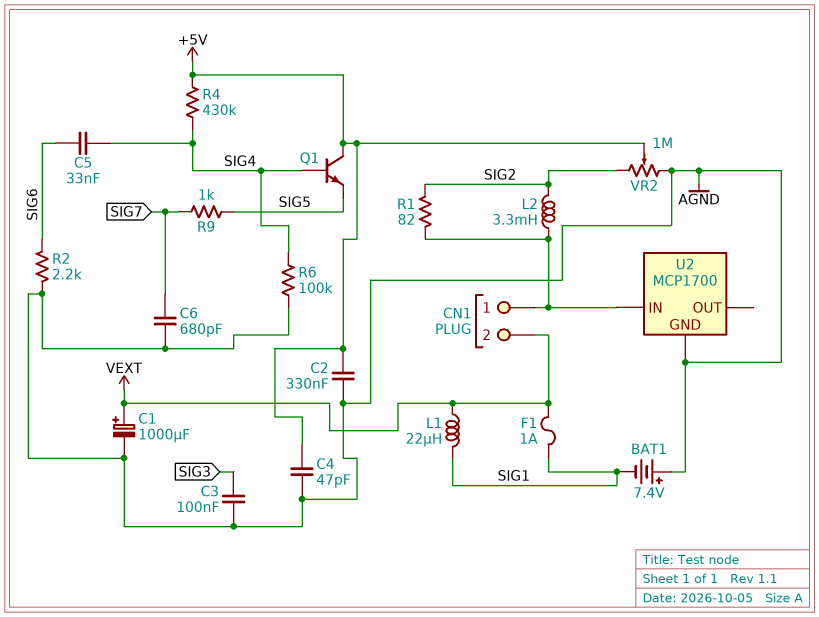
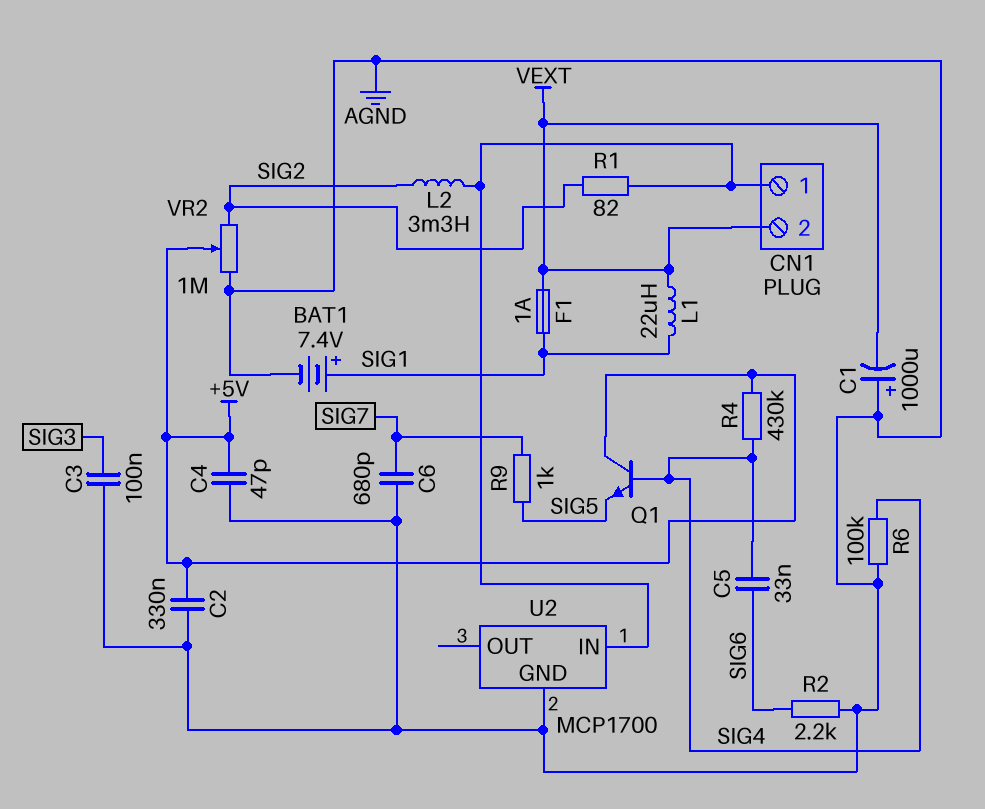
BAT1: 7.4V (plus AGND, minus SIG1) -> 7.4V (plus SIG1, minus AGND)
C1: 1000uF (plus VEXT, minus AGND) -> 1000uF (plus AGND, minus VEXT)

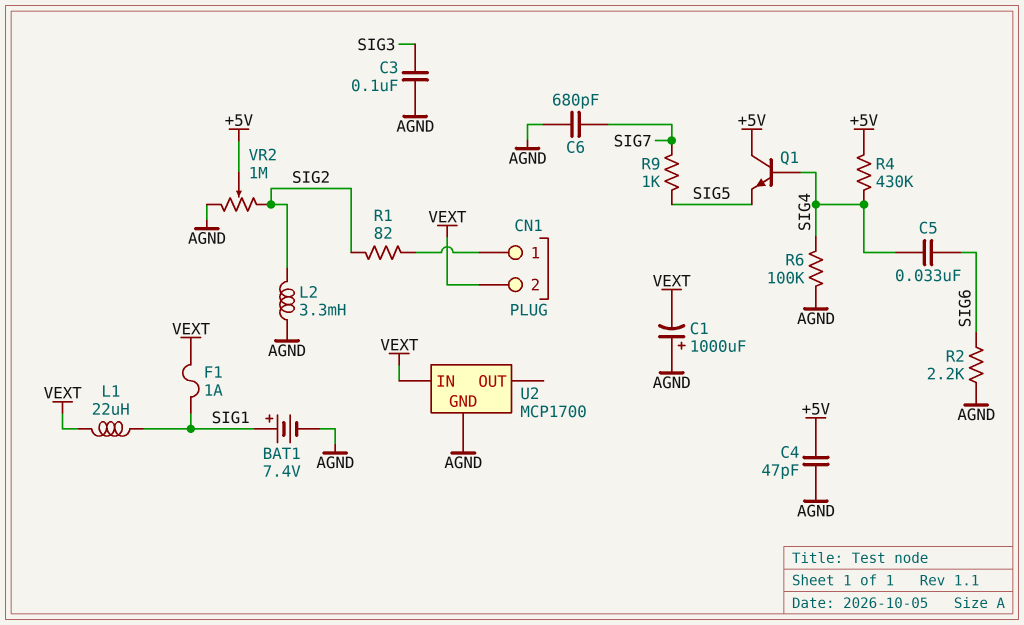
C2: 330nF (+5V, AGND) -> none
L2: 3.3mH (CN1/1, SIG2) -> 3.3mH (AGND, SIG2)
U2 pin IN: CN1/1 -> VEXT

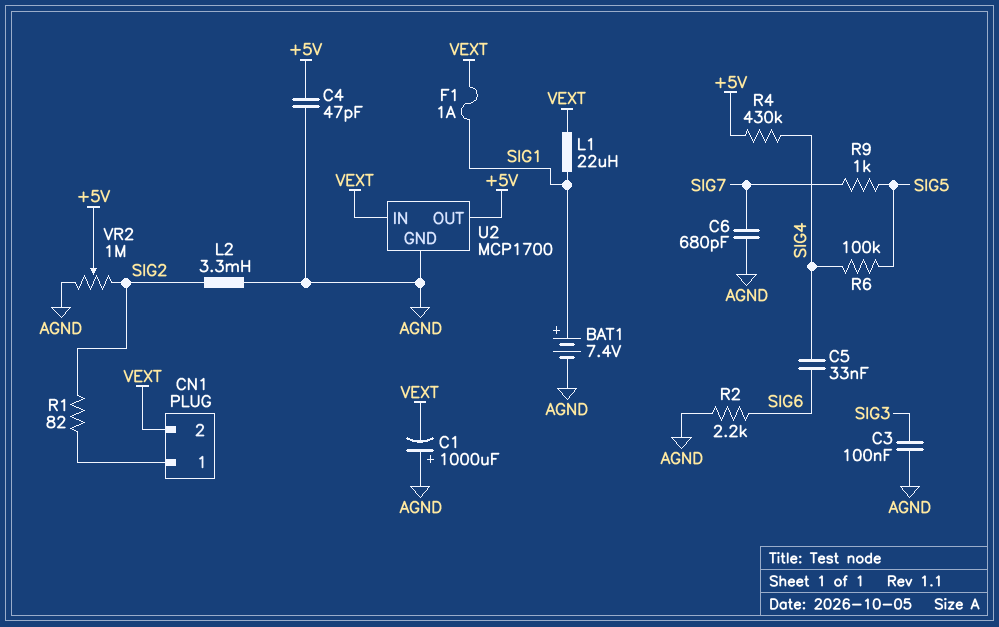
Q1: NPN (B SIG4, C +5V, E SIG5) -> none
R6: 100k (AGND, SIG4) -> 100k (SIG4, SIG5)
U2 pin OUT: none -> +5V

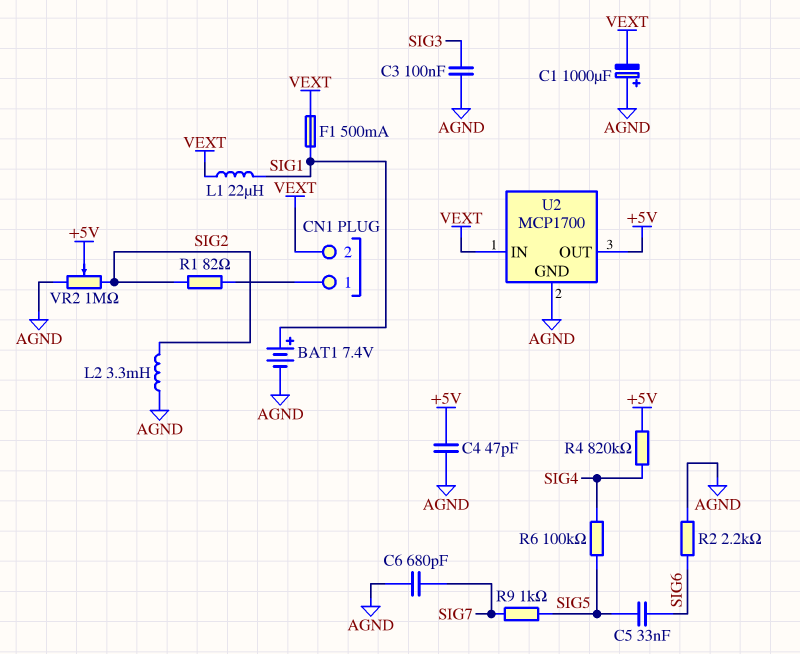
C5: 33nF (SIG4, SIG6) -> 33nF (SIG5, SIG6)
F1: 1A (SIG1, VEXT) -> 500mA (SIG1, VEXT)
R4: 430k (+5V, SIG4) -> 820k (+5V, SIG4)

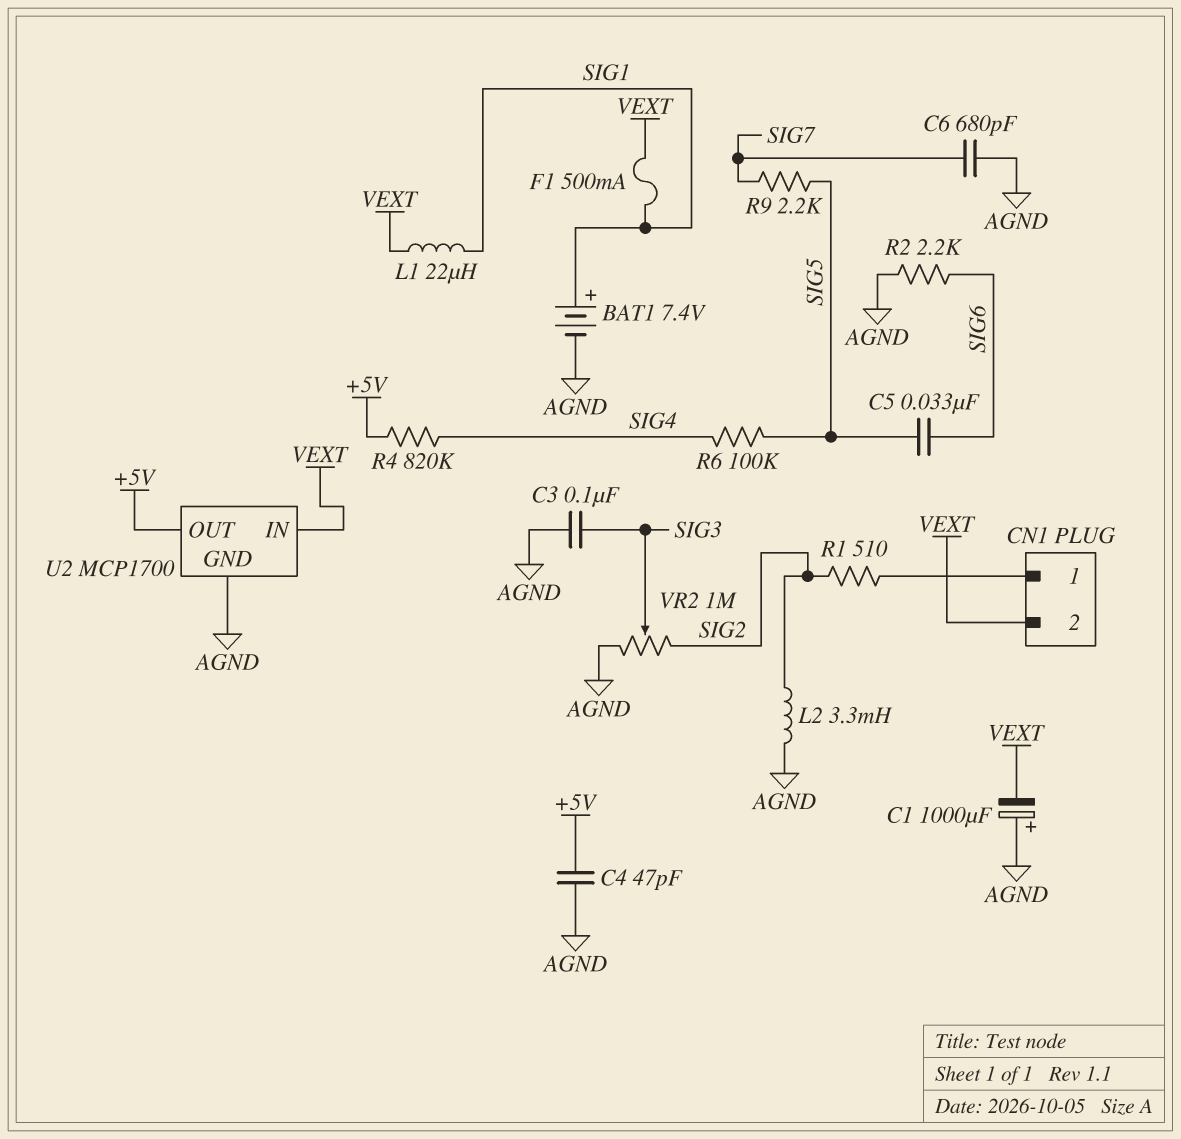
R1: 82 (CN1/1, SIG2) -> 510 (CN1/1, SIG2)
R9: 1k (SIG5, SIG7) -> 2.2k (SIG5, SIG7)
VR2: 1M (AGND, SIG2, wiper +5V) -> 1M (AGND, SIG2, wiper SIG3)

